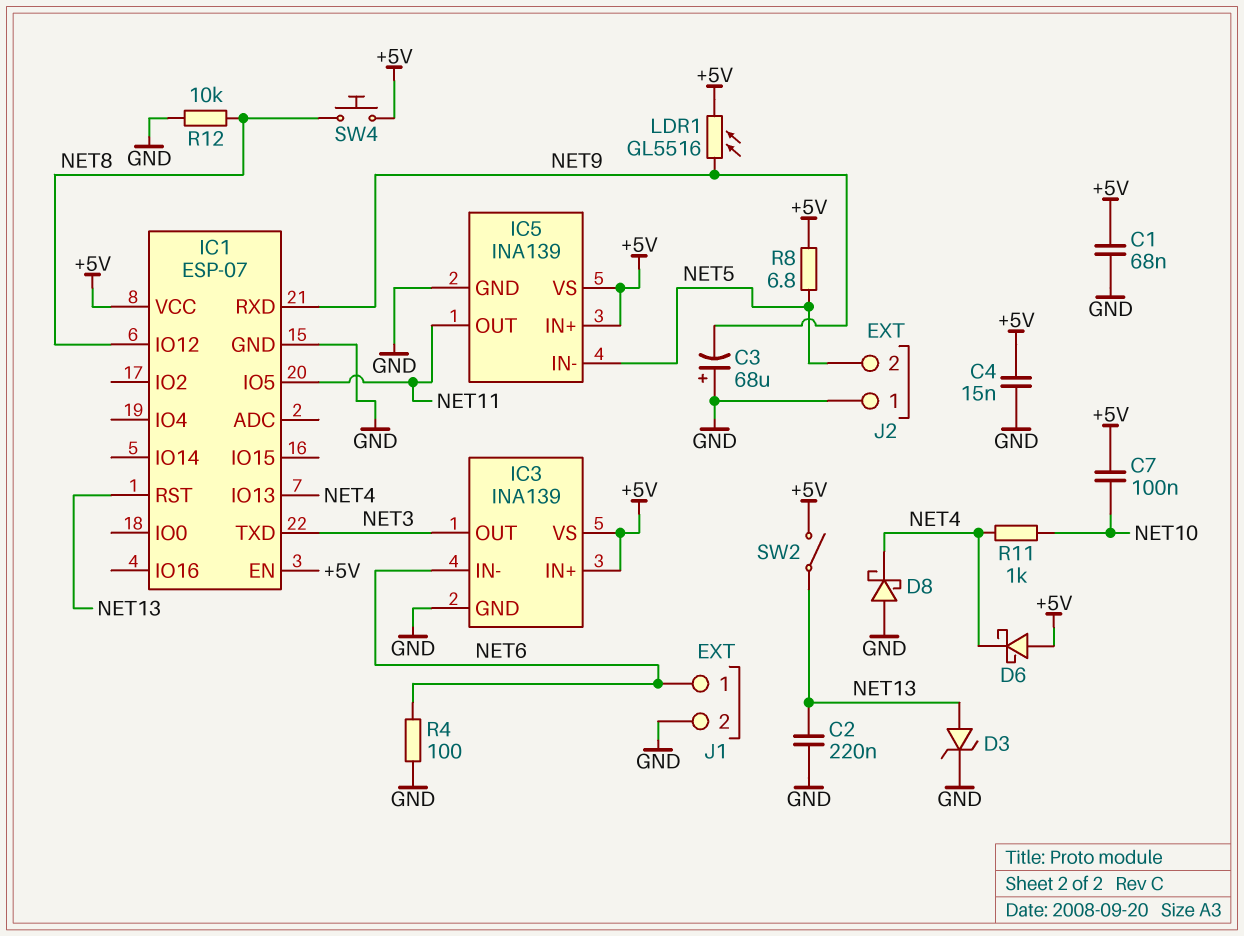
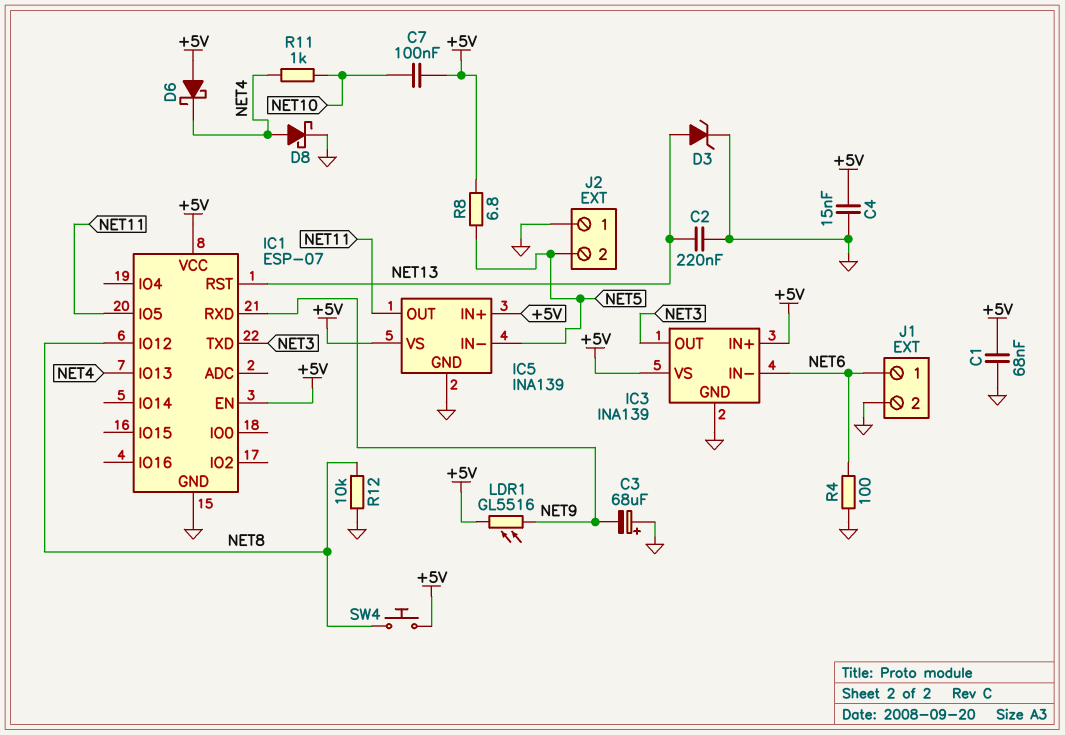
D8: schottky (A GND, K NET4) -> schottky (A NET4, K GND)
SW2: switch (+5V, NET13) -> none

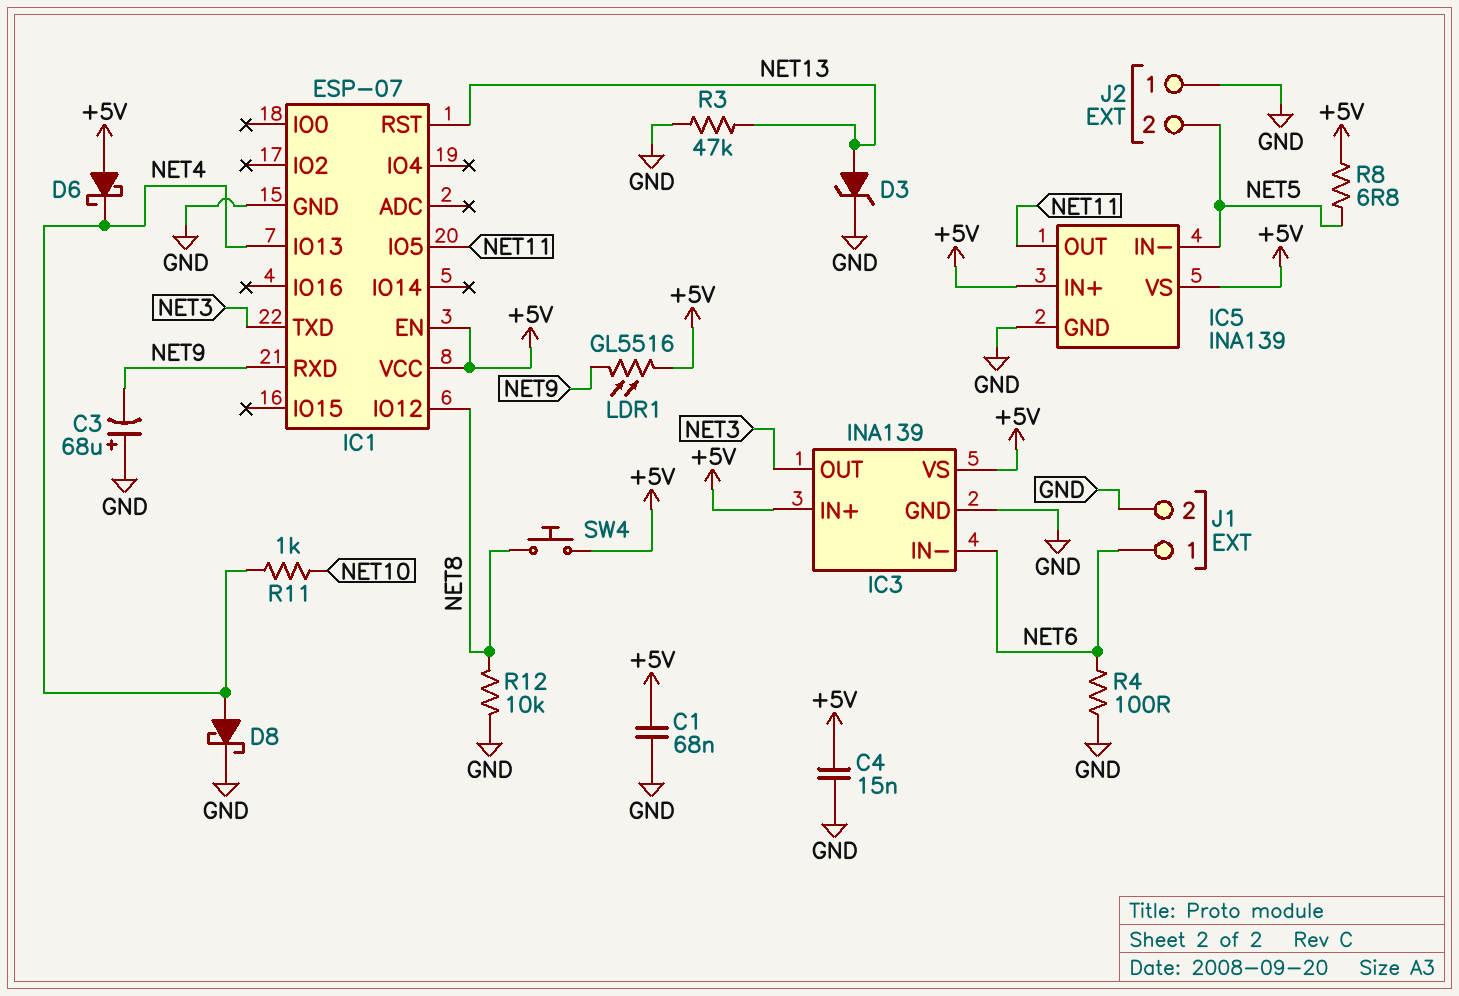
C2: 220nF (GND, NET13) -> none
C7: 100nF (+5V, NET10) -> none
R3: none -> 47k (GND, NET13)

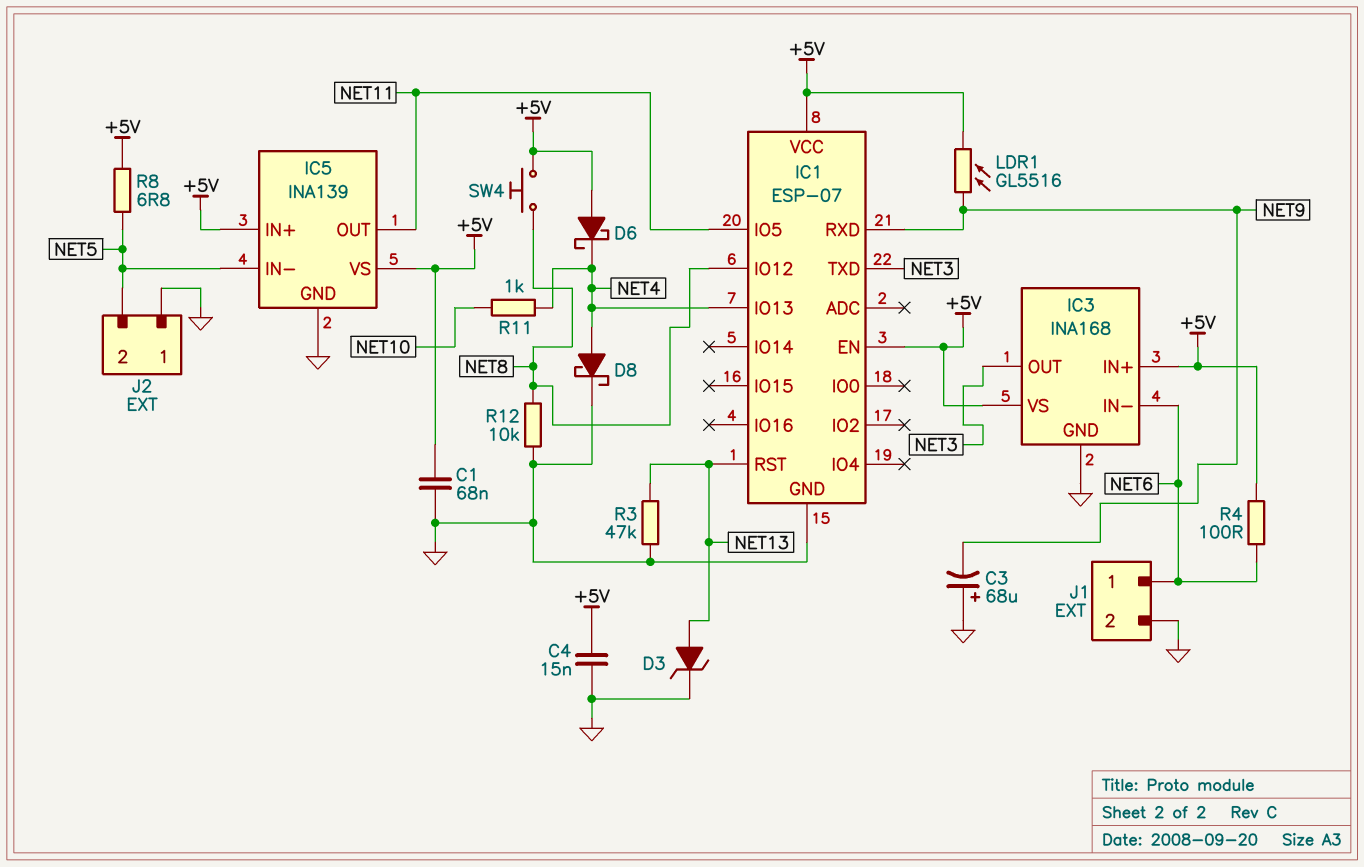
IC3: INA139 -> INA168
R4: 100 (GND, NET6) -> 100 (+5V, NET6)

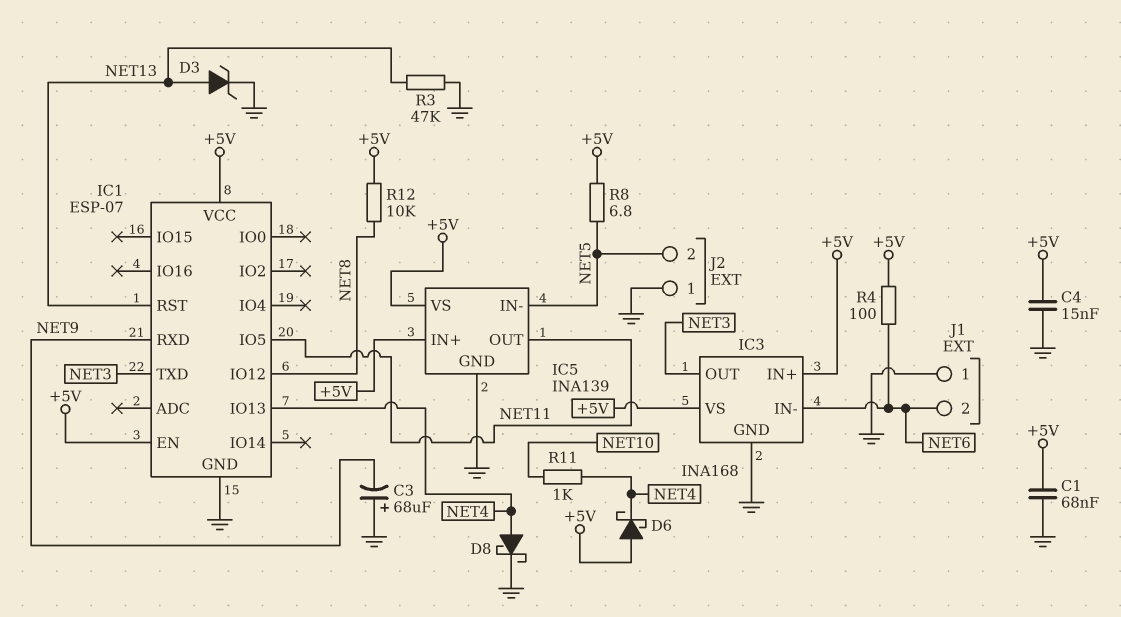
J1 pin 1: NET6 -> GND
J1 pin 2: GND -> NET6
LDR1: GL5516 (+5V, NET9) -> none
R12: 10k (GND, NET8) -> 10k (+5V, NET8)
SW4: button (+5V, NET8) -> none

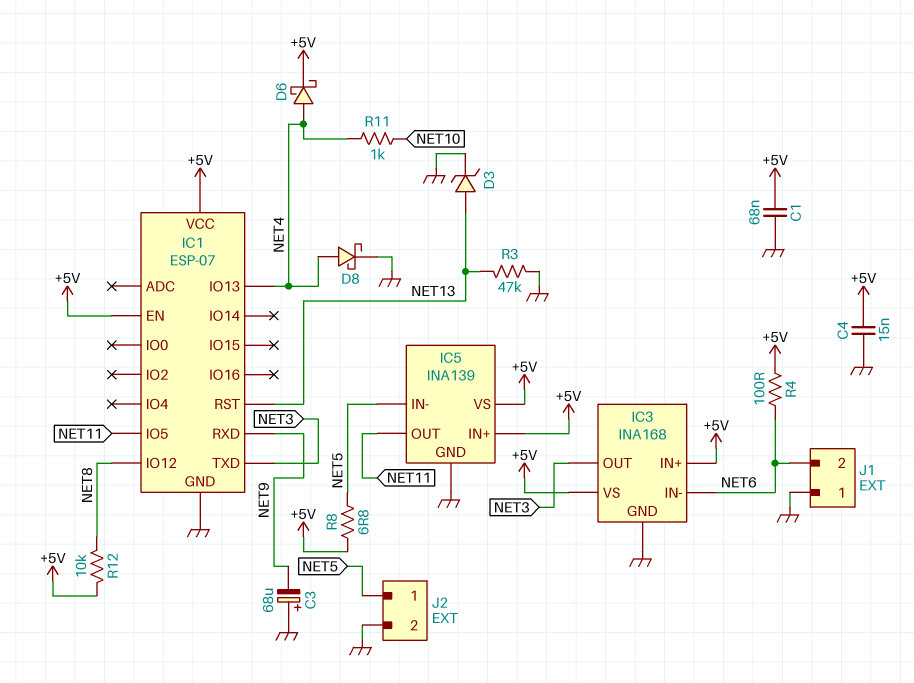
D6: schottky (A +5V, K NET4) -> schottky (A NET4, K +5V)
J2 pin 1: GND -> NET5
J2 pin 2: NET5 -> GND

